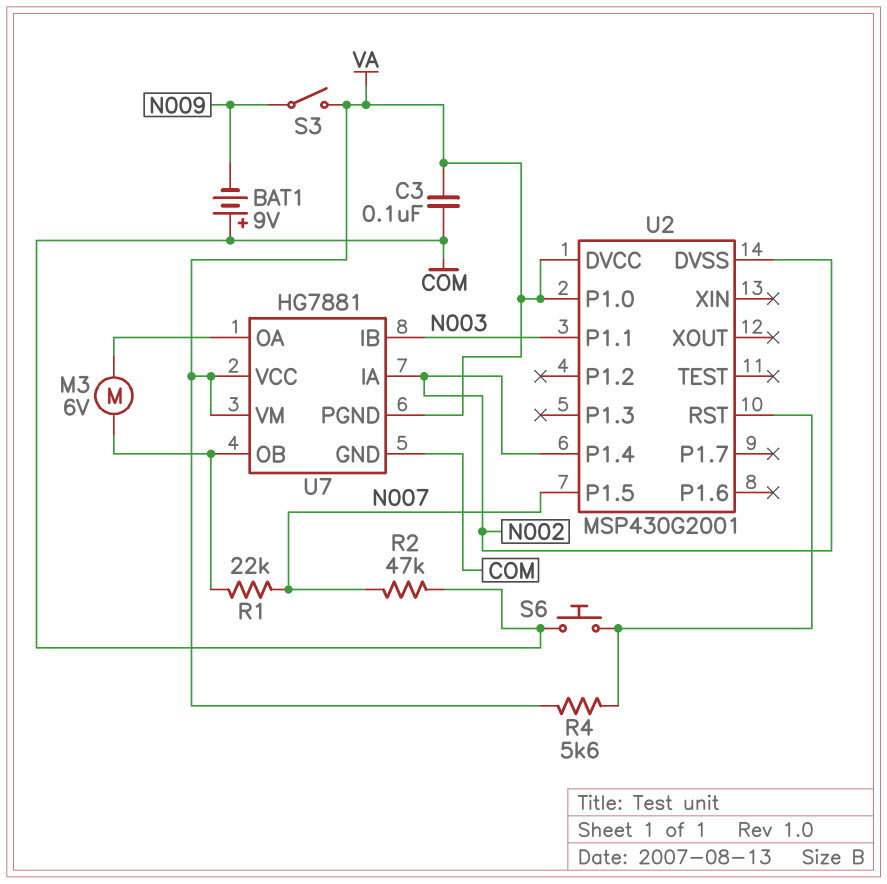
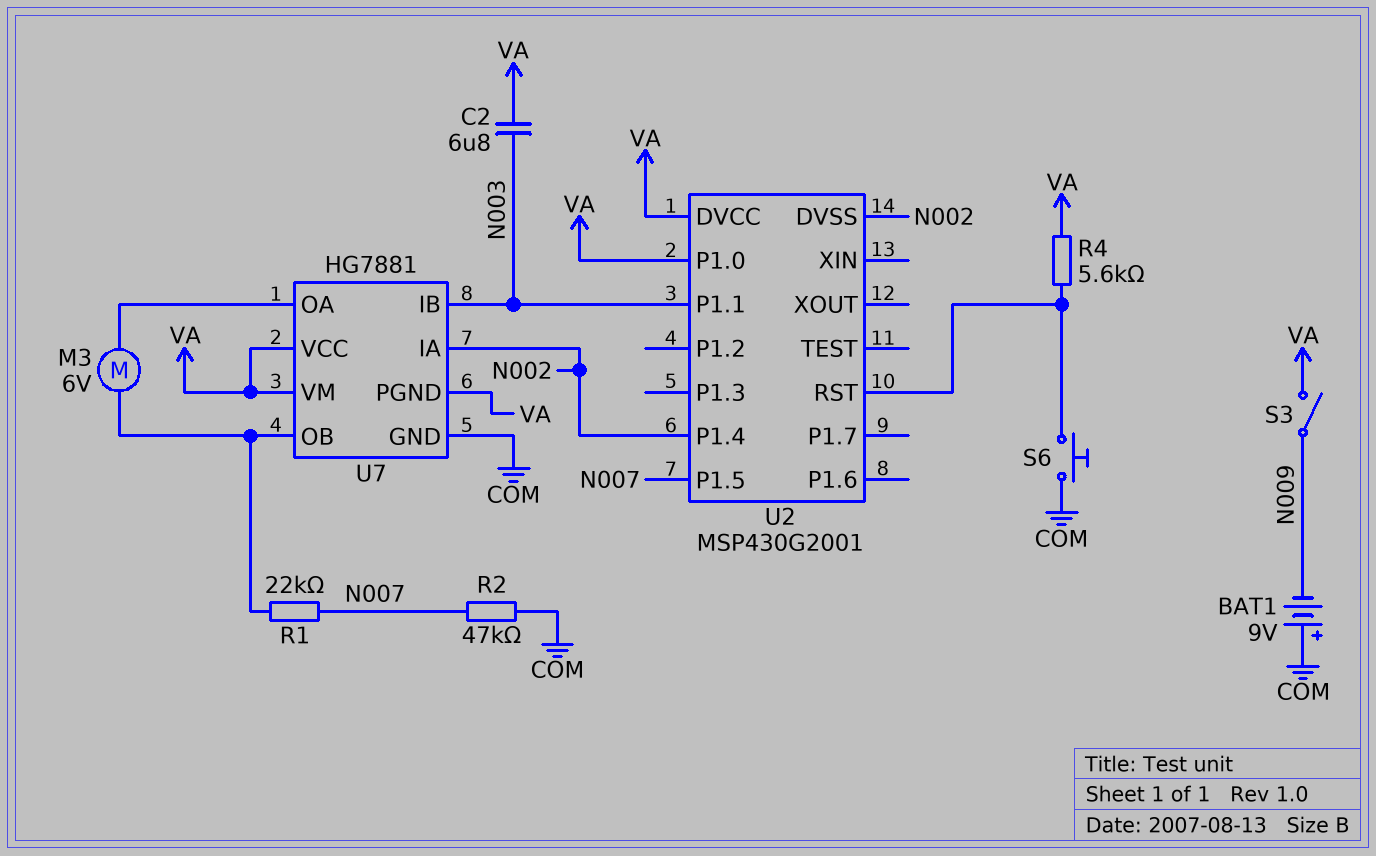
C2: none -> 6.8uF (N003, VA)
C3: 100nF (COM, VA) -> none

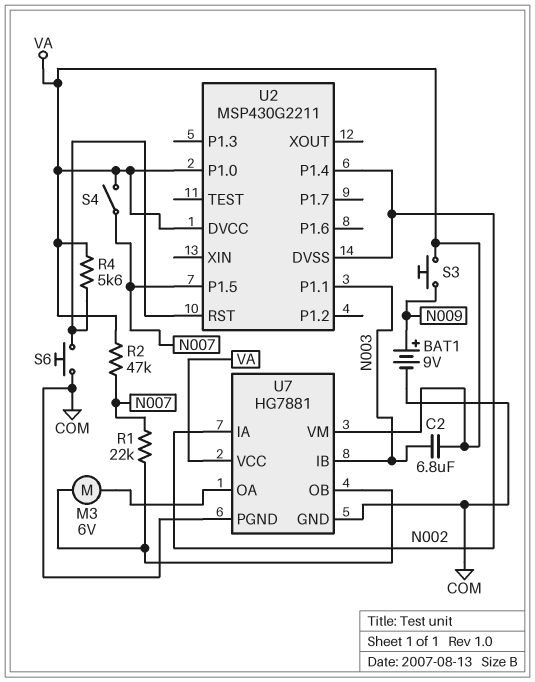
BAT1: 9V (plus COM, minus N009) -> 9V (plus N009, minus COM)
R2: 47k (COM, N007) -> 47k (N007, VA)
S3: switch (N009, VA) -> button (N009, VA)
S4: none -> switch (N007, VA)
U2: MSP430G2001 -> MSP430G2211
U7 pin PGND: VA -> COM

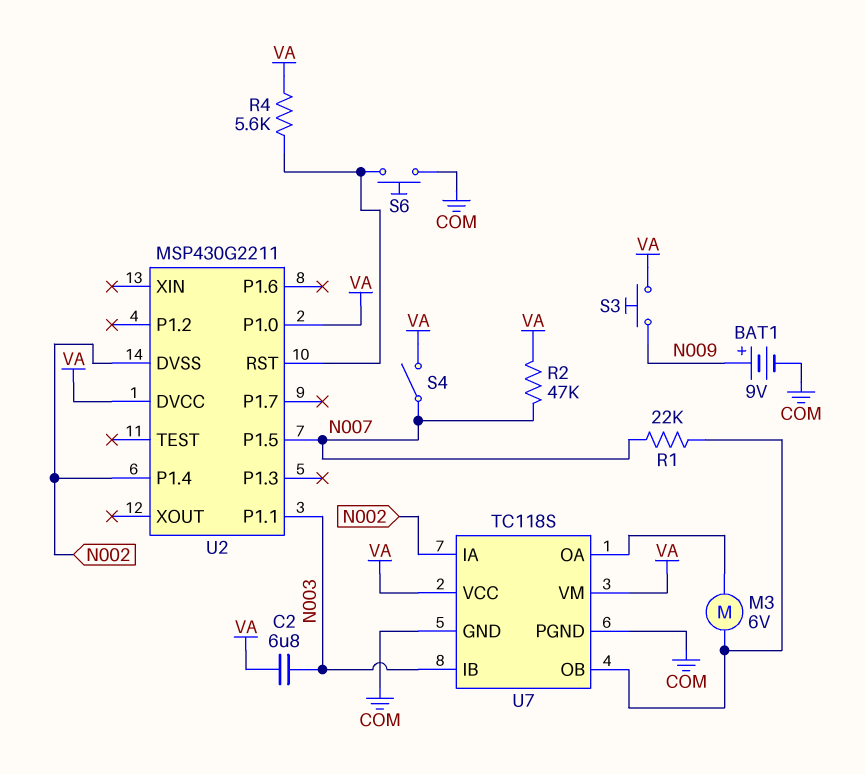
U7: HG7881 -> TC118S

